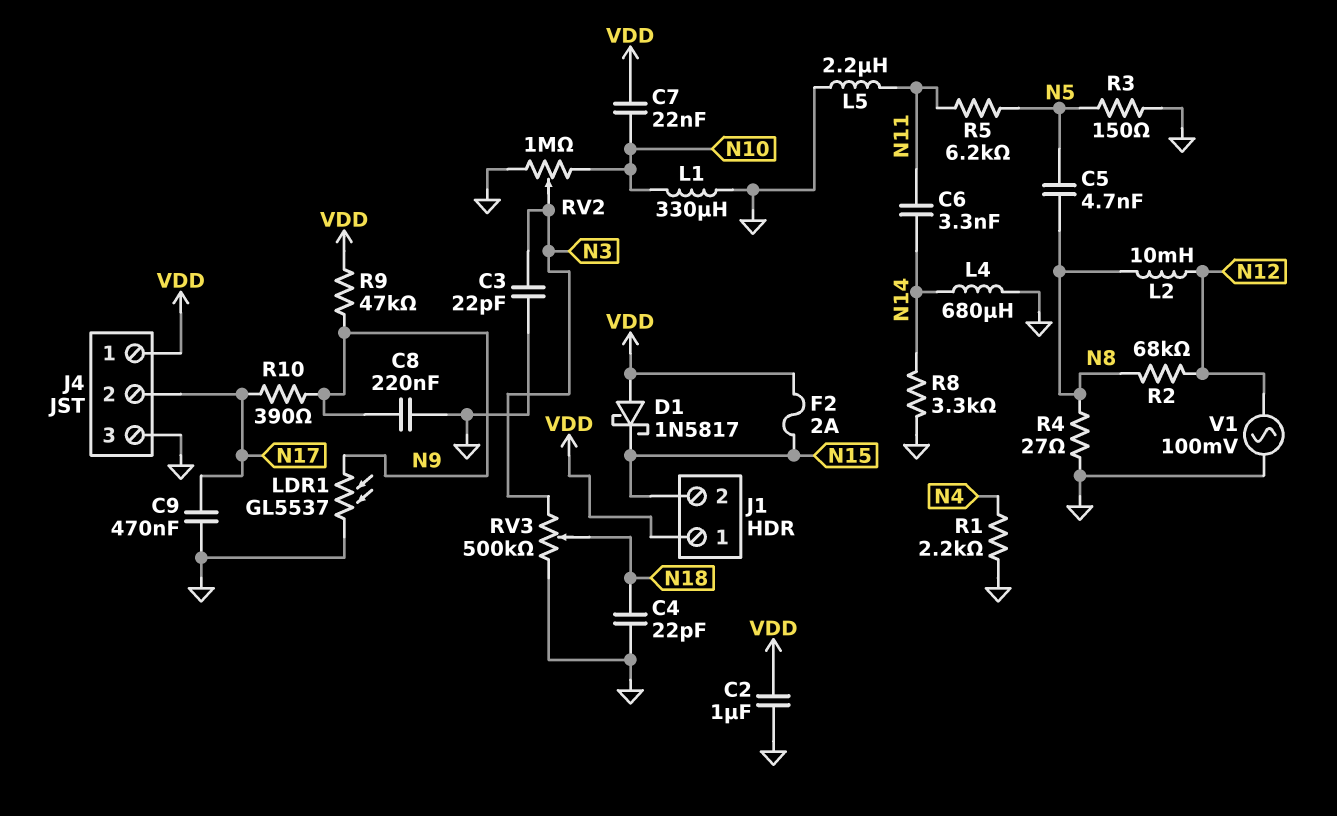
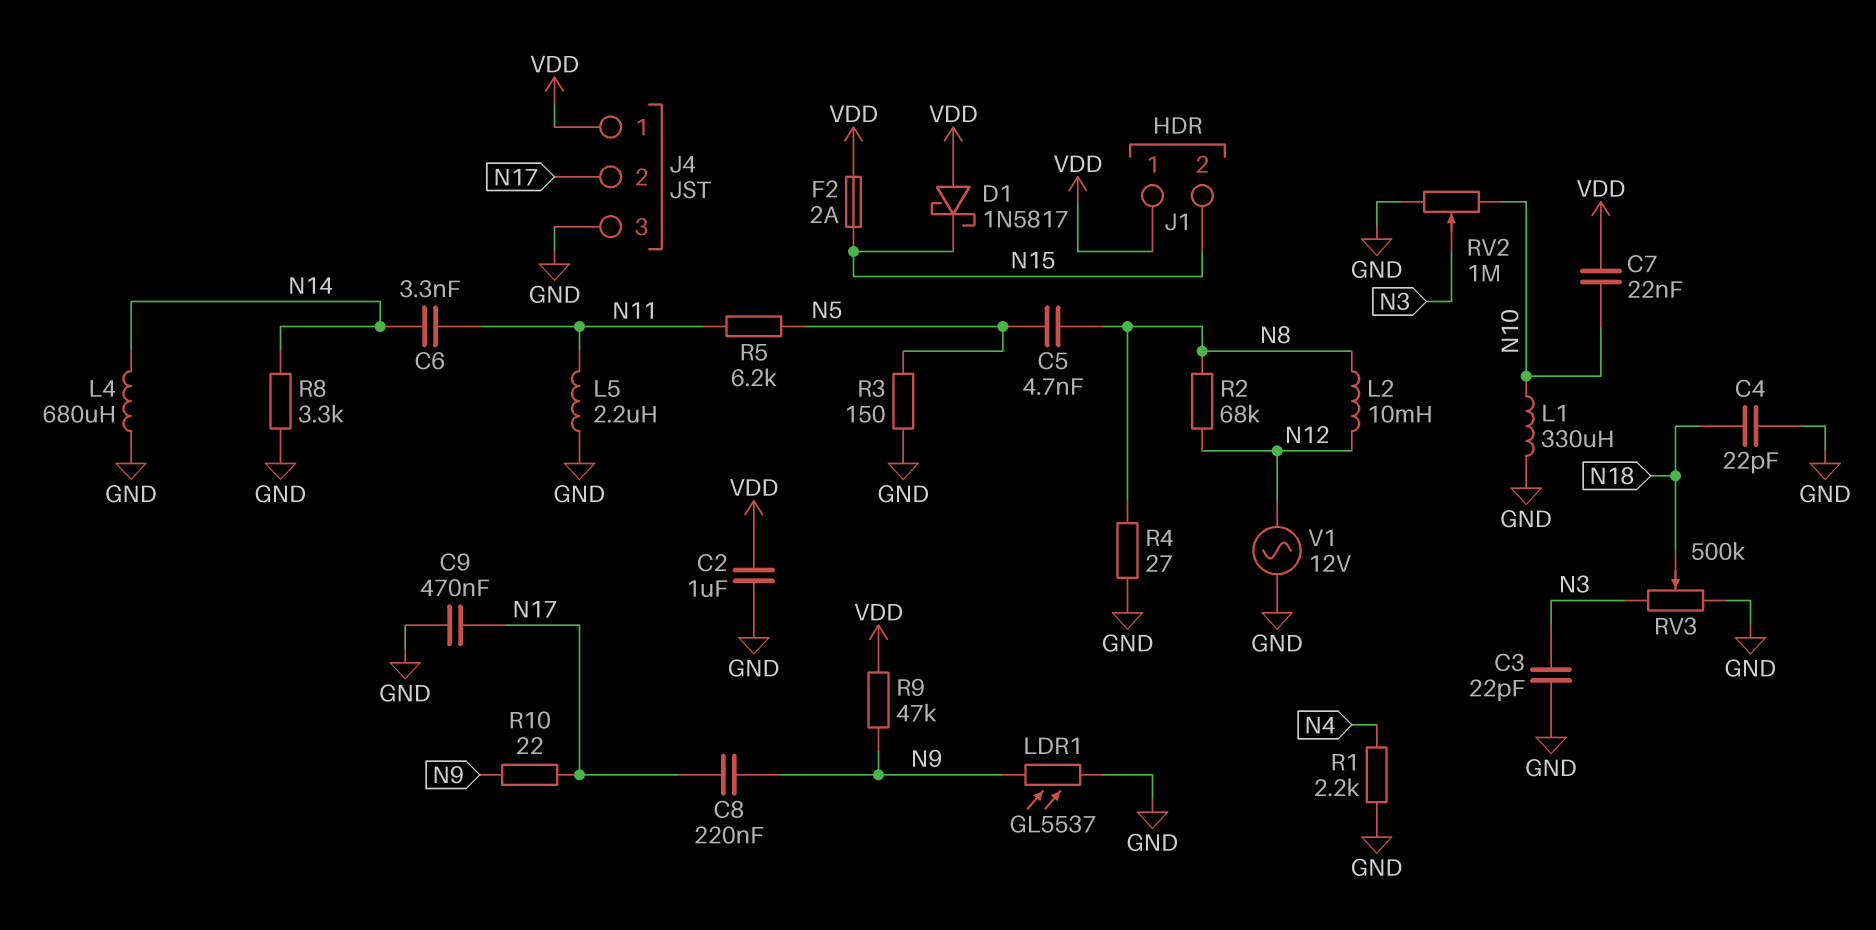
C8: 220nF (GND, N9) -> 220nF (N9, N17)
R10: 390 (N9, N17) -> 22 (N9, N17)
V1: AC 100mV (GND, N12) -> AC 12V (GND, N12)

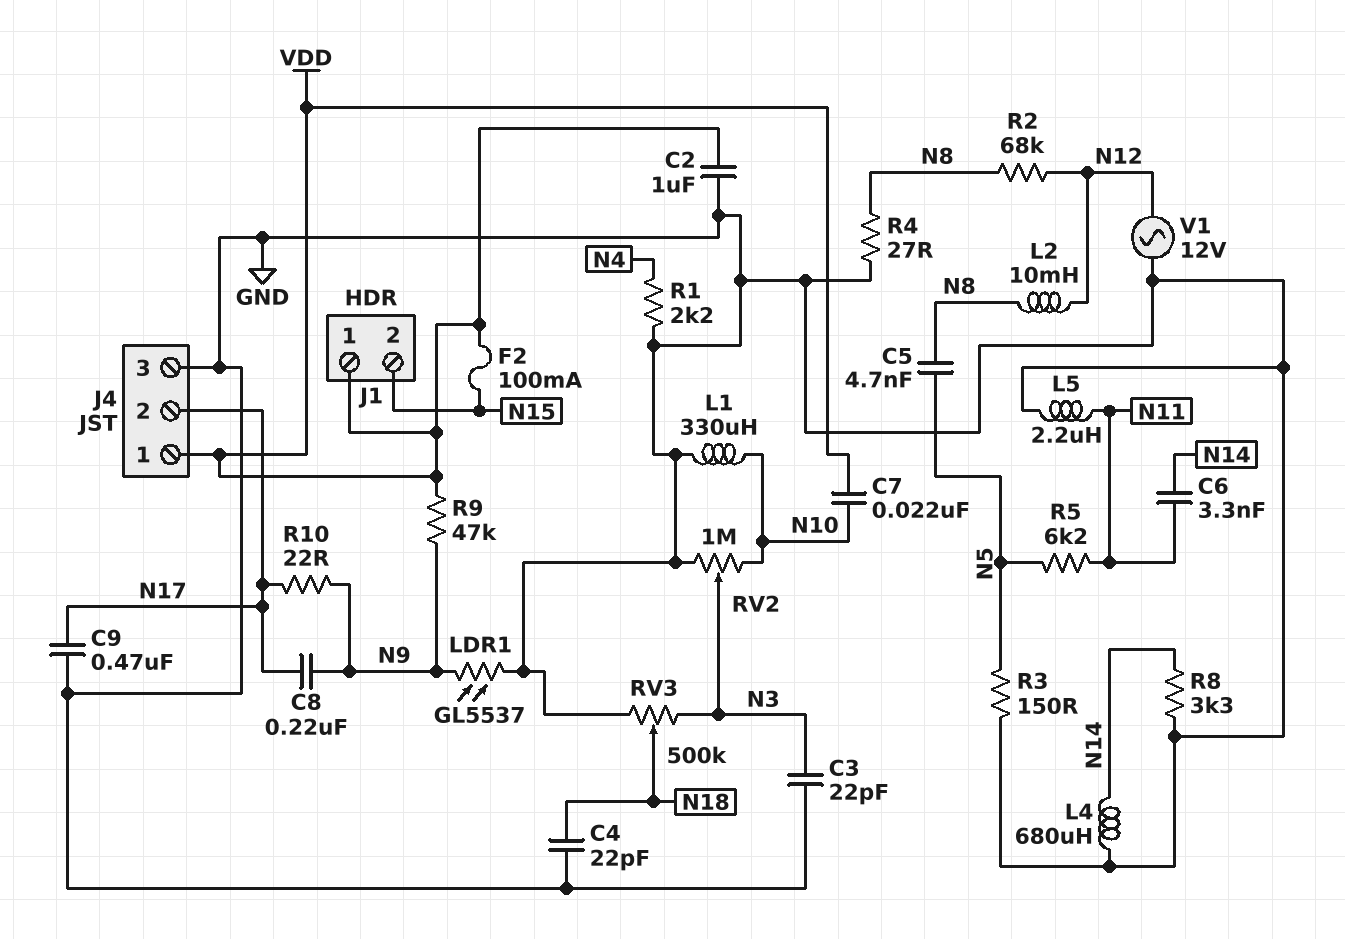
D1: schottky 1N5817 (A VDD, K N15) -> none
F2: 2A (N15, VDD) -> 100mA (N15, VDD)

